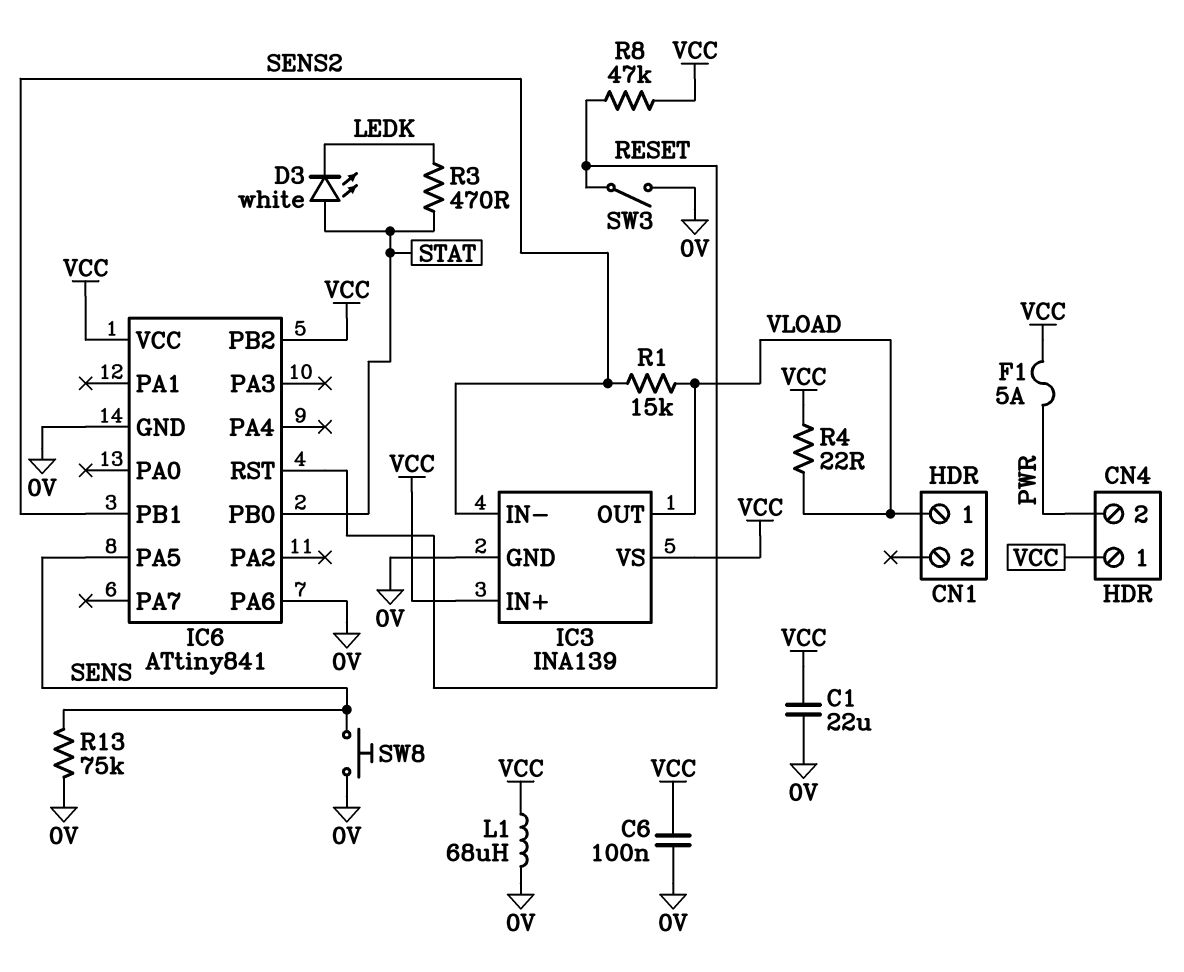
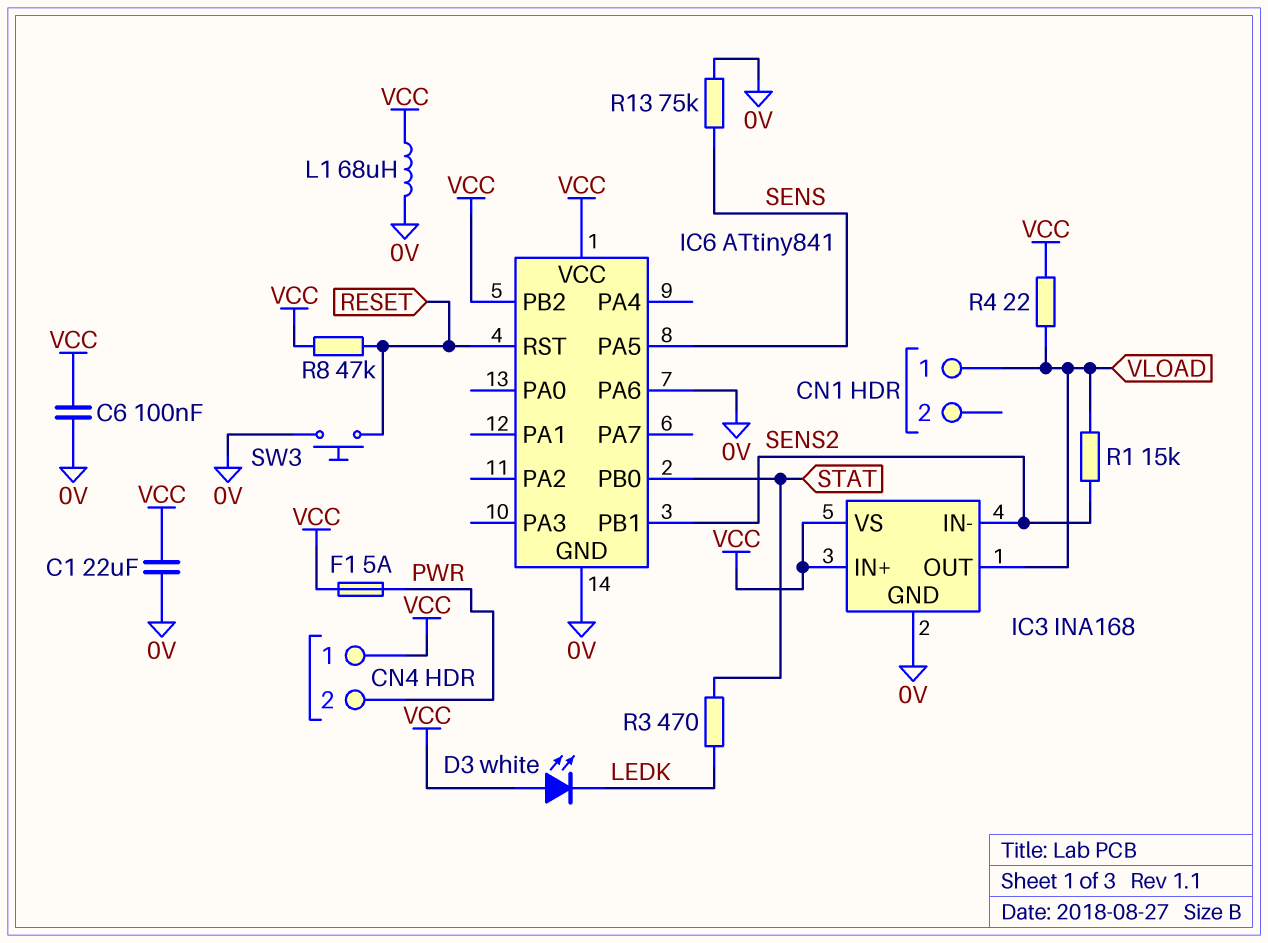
D3: LED white (A STAT, K LEDK) -> LED white (A VCC, K LEDK)
IC3: INA139 -> INA168
SW3: switch (0V, RESET) -> button (0V, RESET)
SW8: button (0V, SENS) -> none

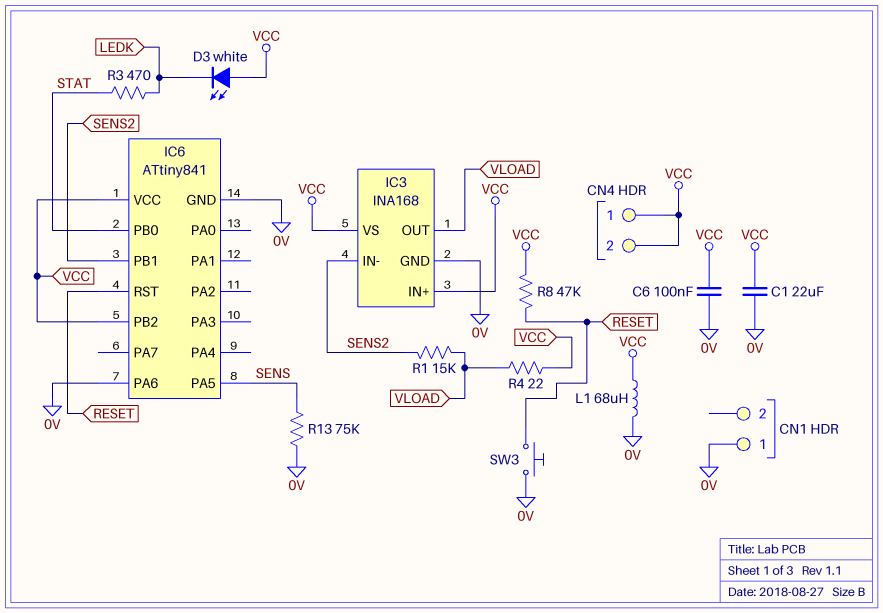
CN1 pin 1: VLOAD -> 0V
CN4 pin 2: PWR -> VCC
F1: 5A (PWR, VCC) -> none

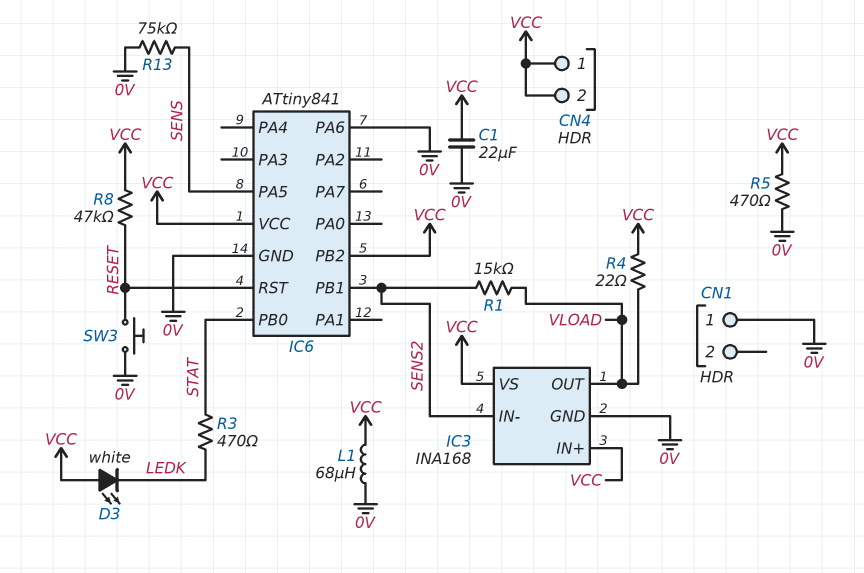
C6: 100nF (0V, VCC) -> none
R5: none -> 470 (0V, VCC)

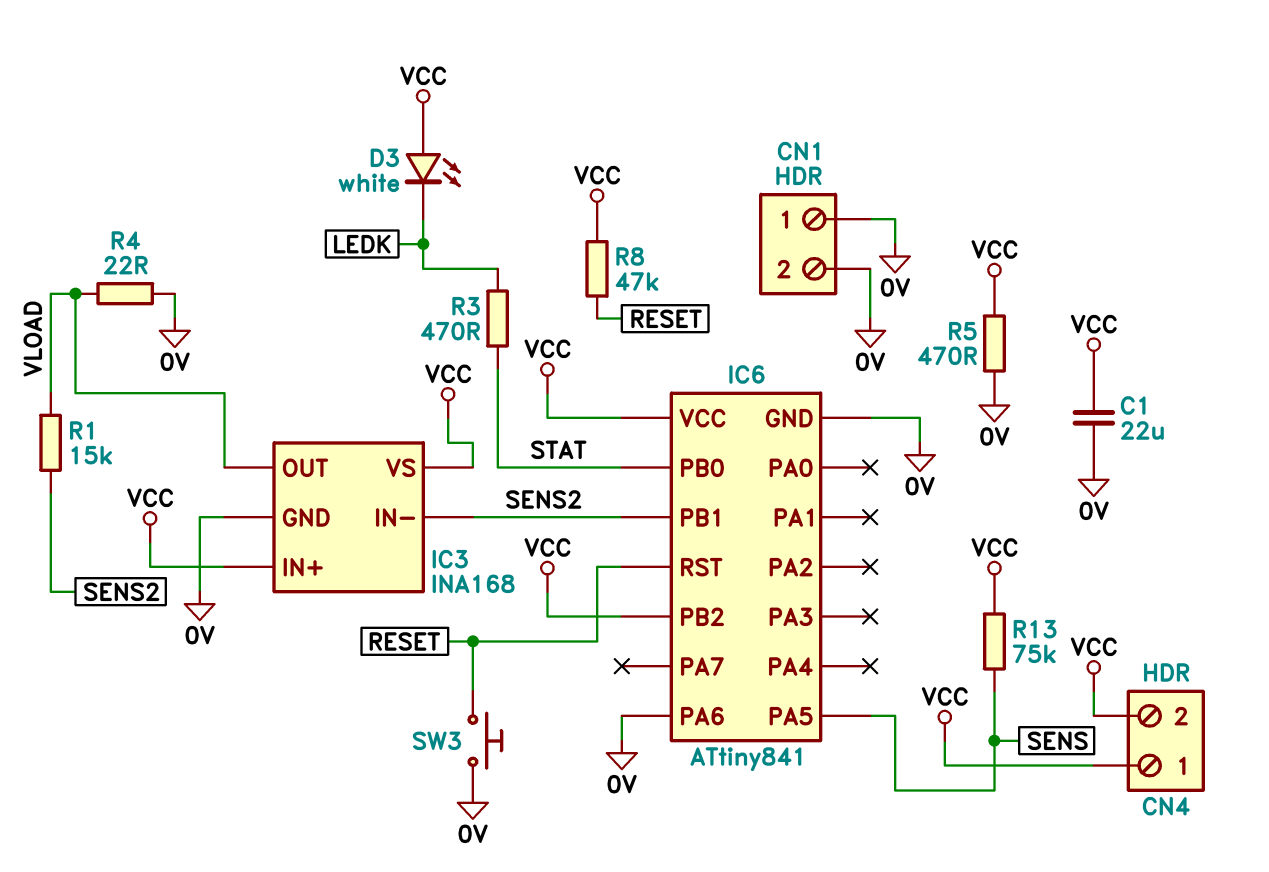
CN1 pin 2: none -> 0V
L1: 68uH (0V, VCC) -> none
R4: 22 (VCC, VLOAD) -> 22 (0V, VLOAD)
R13: 75k (0V, SENS) -> 75k (SENS, VCC)

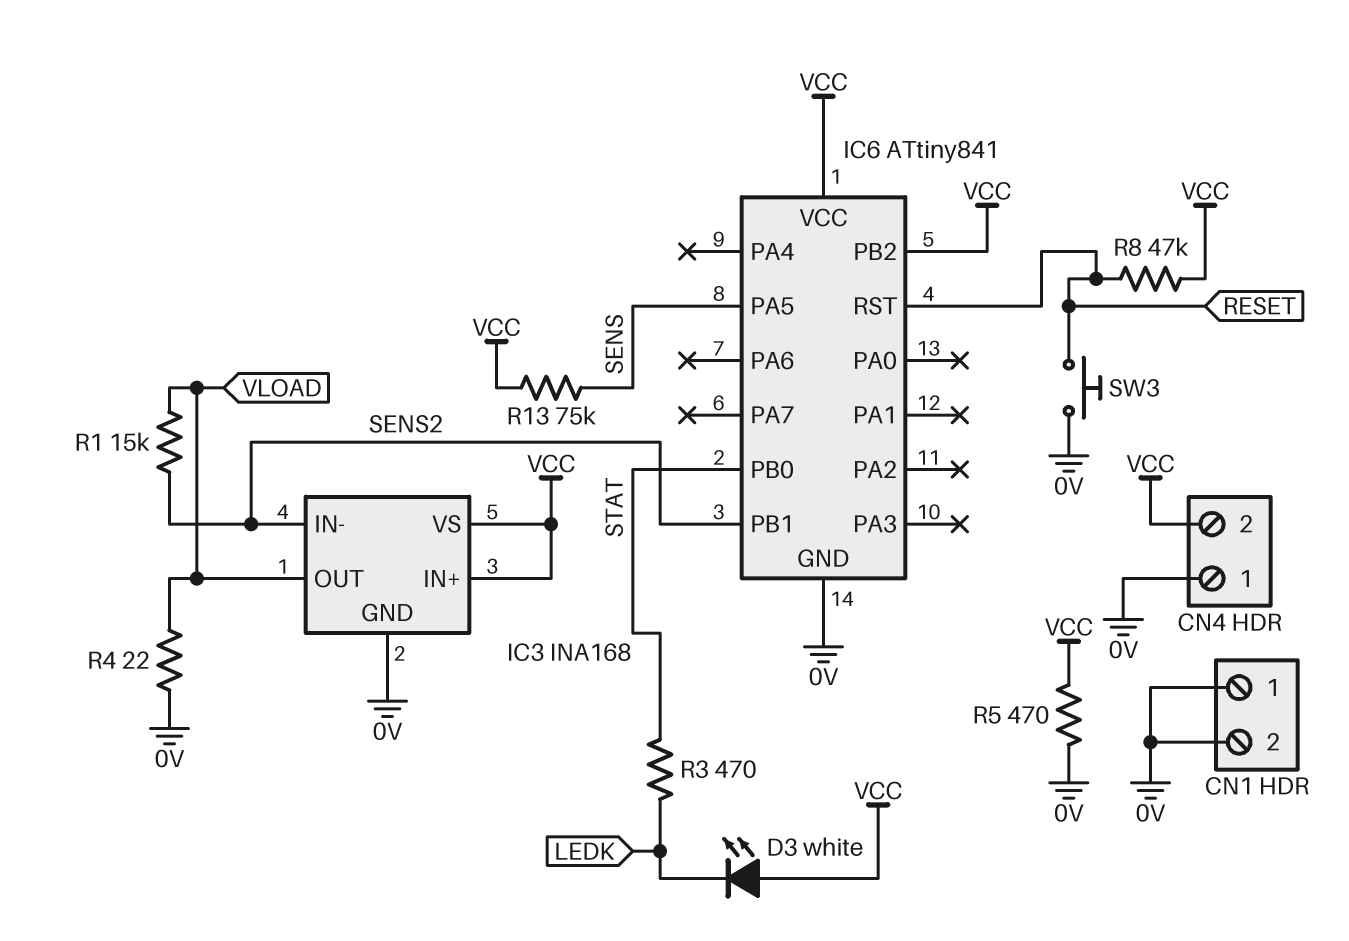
C1: 22uF (0V, VCC) -> none
CN4 pin 1: VCC -> 0V
IC6 pin PA6: 0V -> none

